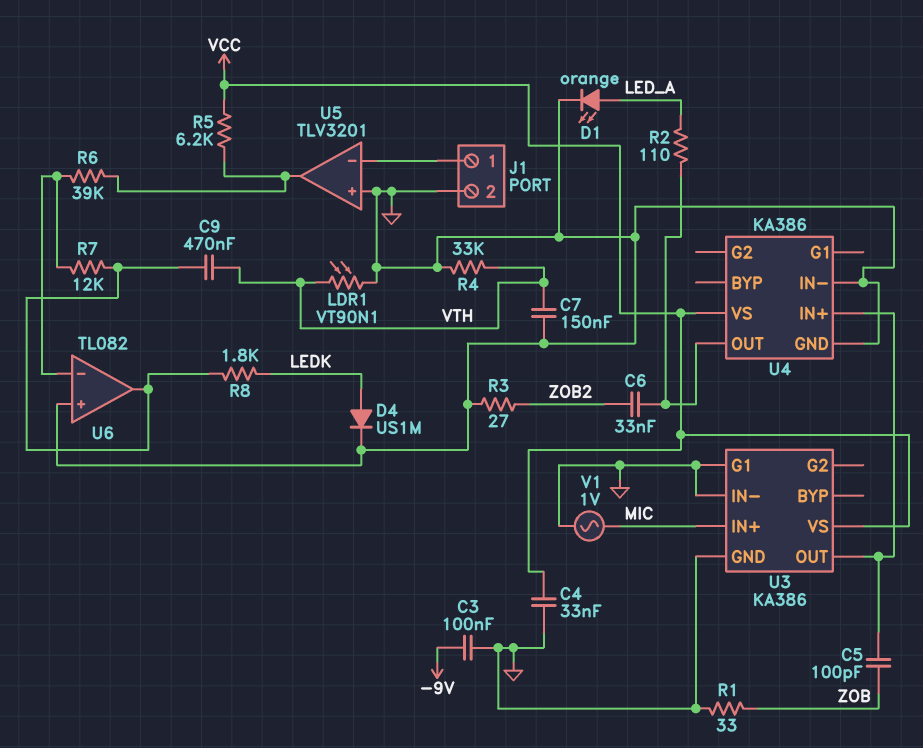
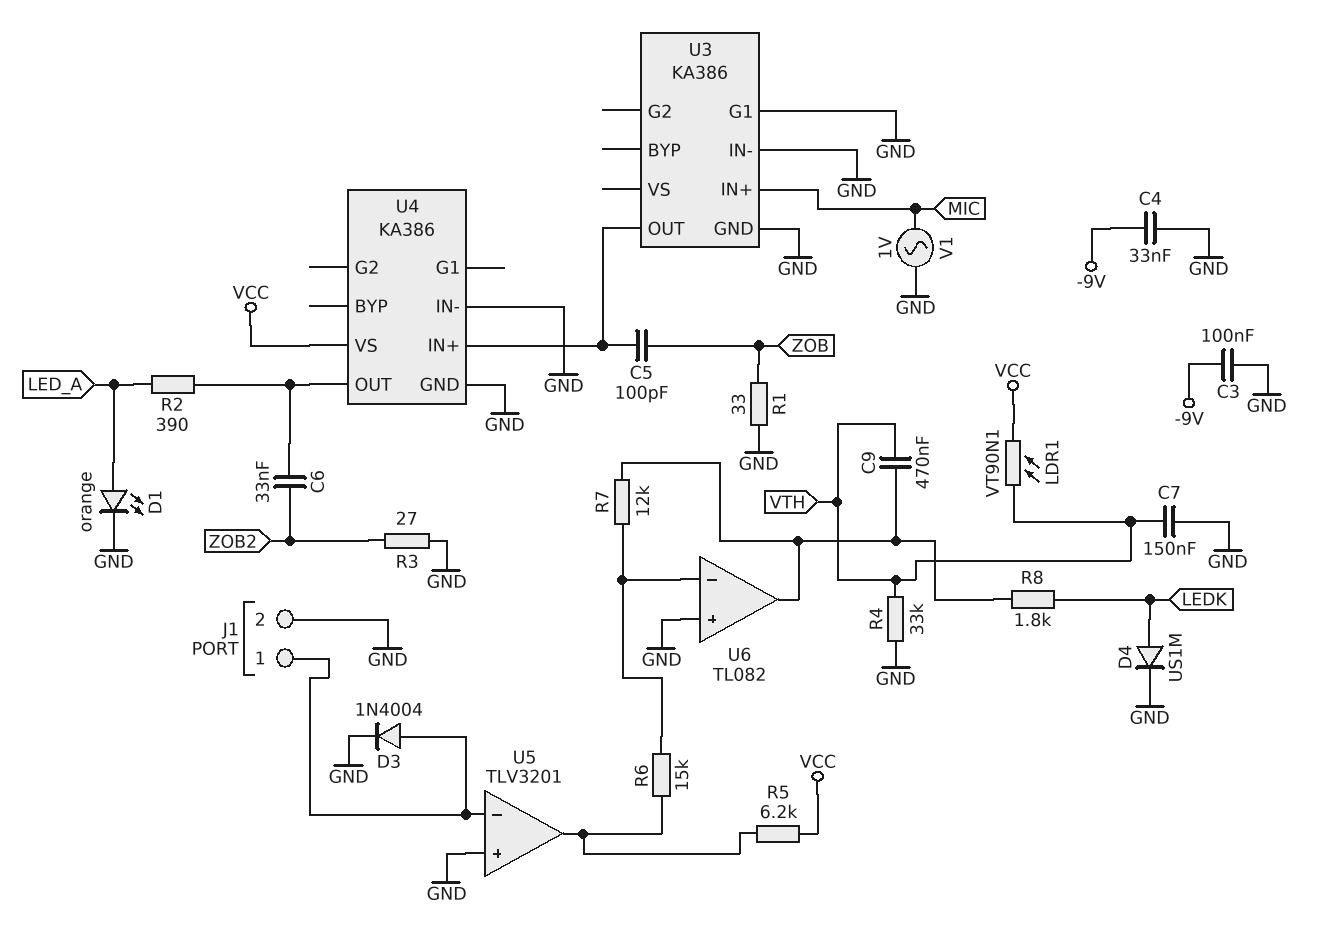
C4: 33nF (GND, VCC) -> 33nF (-9V, GND)
D3: none -> diode 1N4004 (A J1/1, K GND)
LDR1: VT90N1 (GND, VTH) -> VT90N1 (VCC, VTH)
R2: 110 (LED_A, U4/OUT) -> 390 (LED_A, U4/OUT)
R6: 39k (U5/out, U6/in-) -> 15k (U5/out, U6/in-)
U3 pin VS: VCC -> none

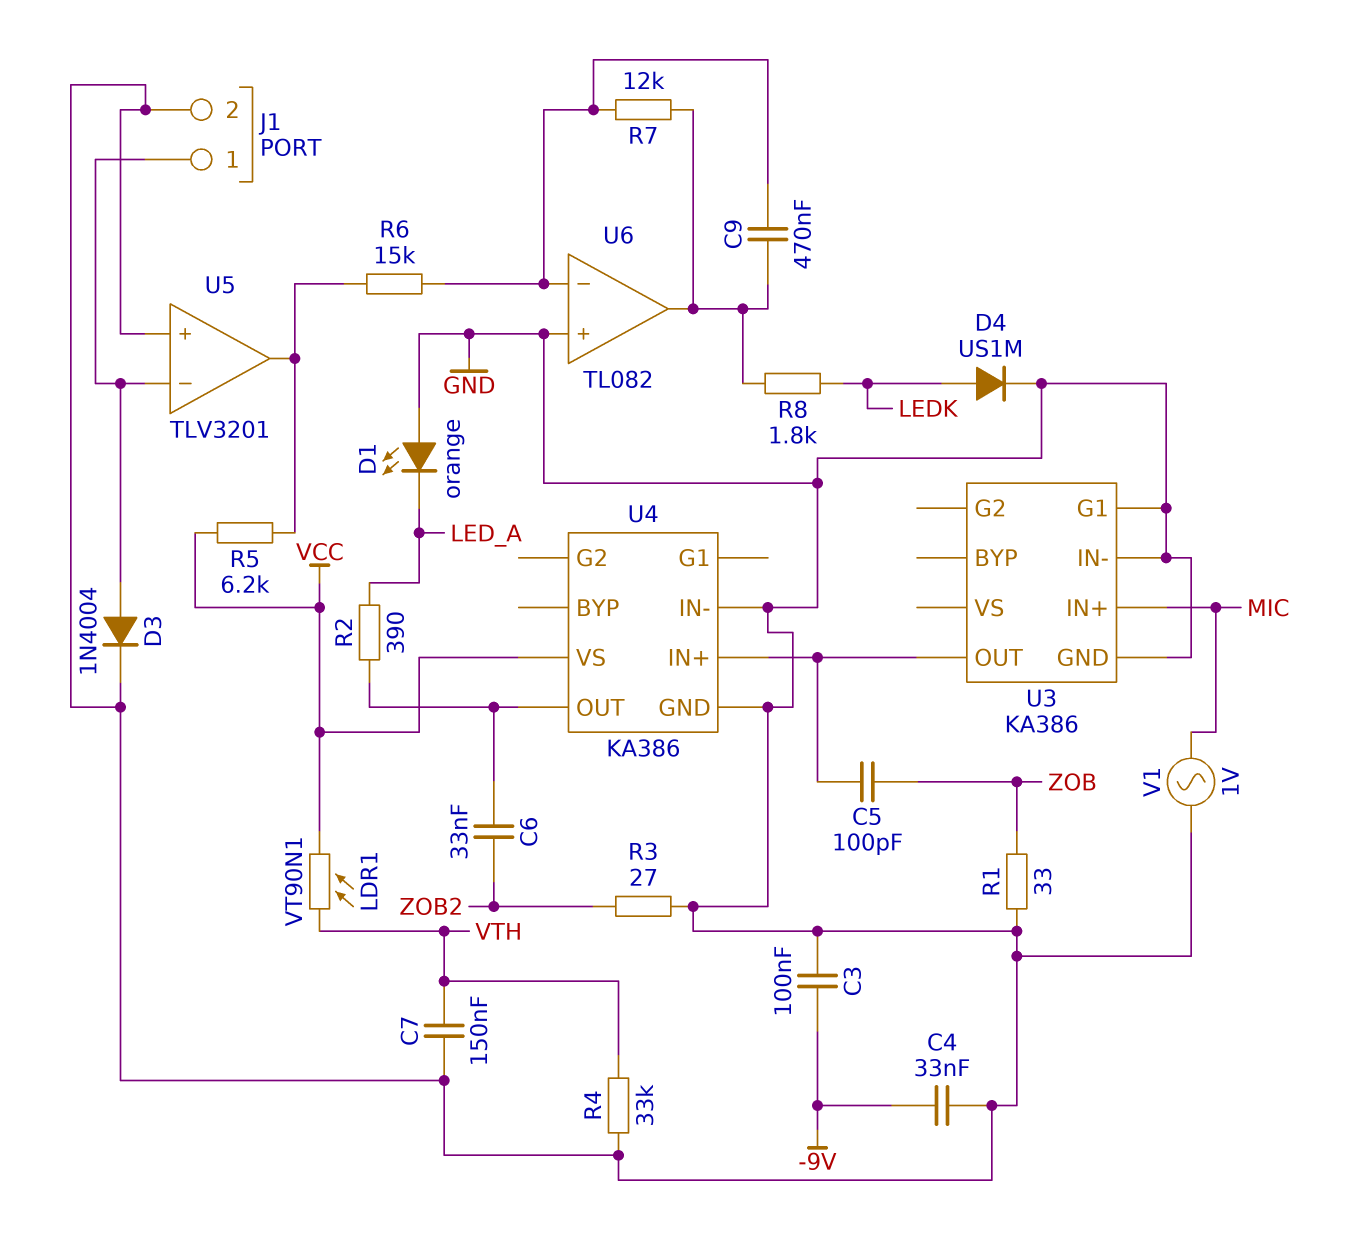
C9: 470nF (U6/out, VTH) -> 470nF (U6/in-, U6/out)
D1: LED orange (A LED_A, K GND) -> LED orange (A GND, K LED_A)

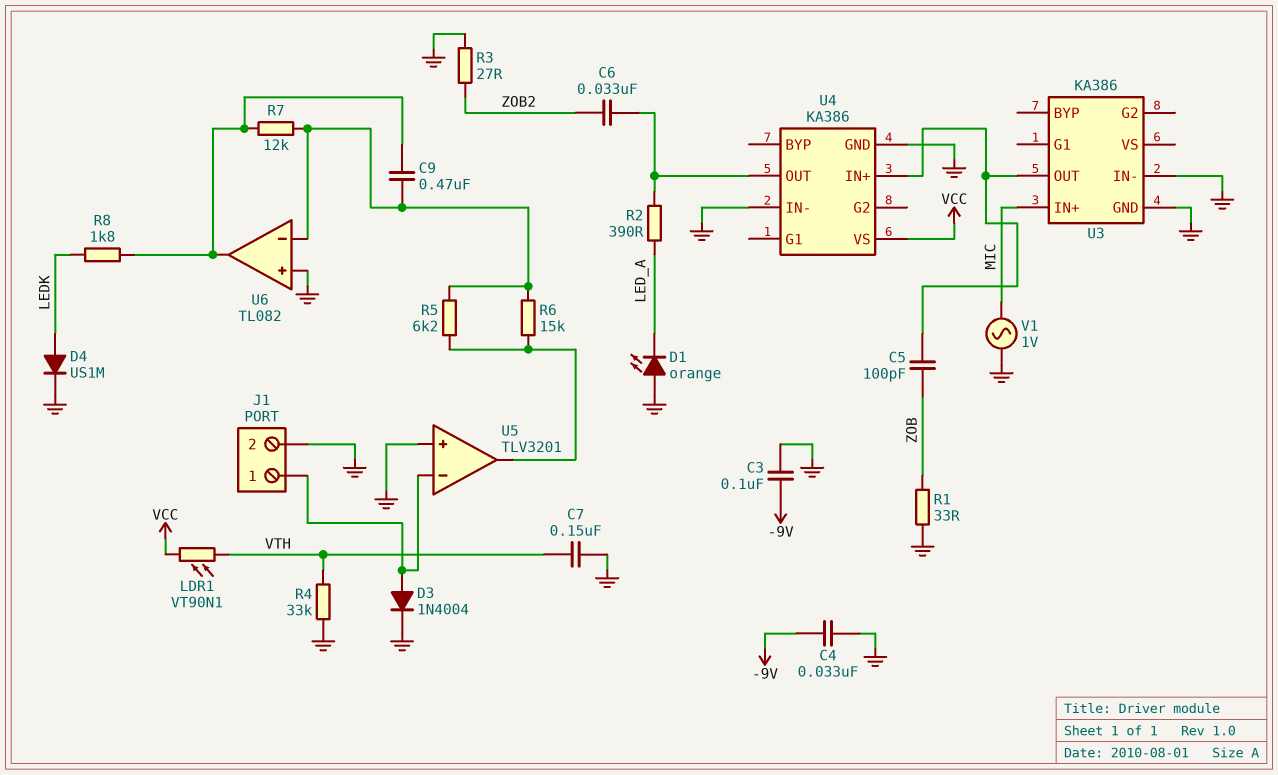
R5: 6.2k (U5/out, VCC) -> 6.2k (U5/out, U6/in-)
U3 pin G1: GND -> none

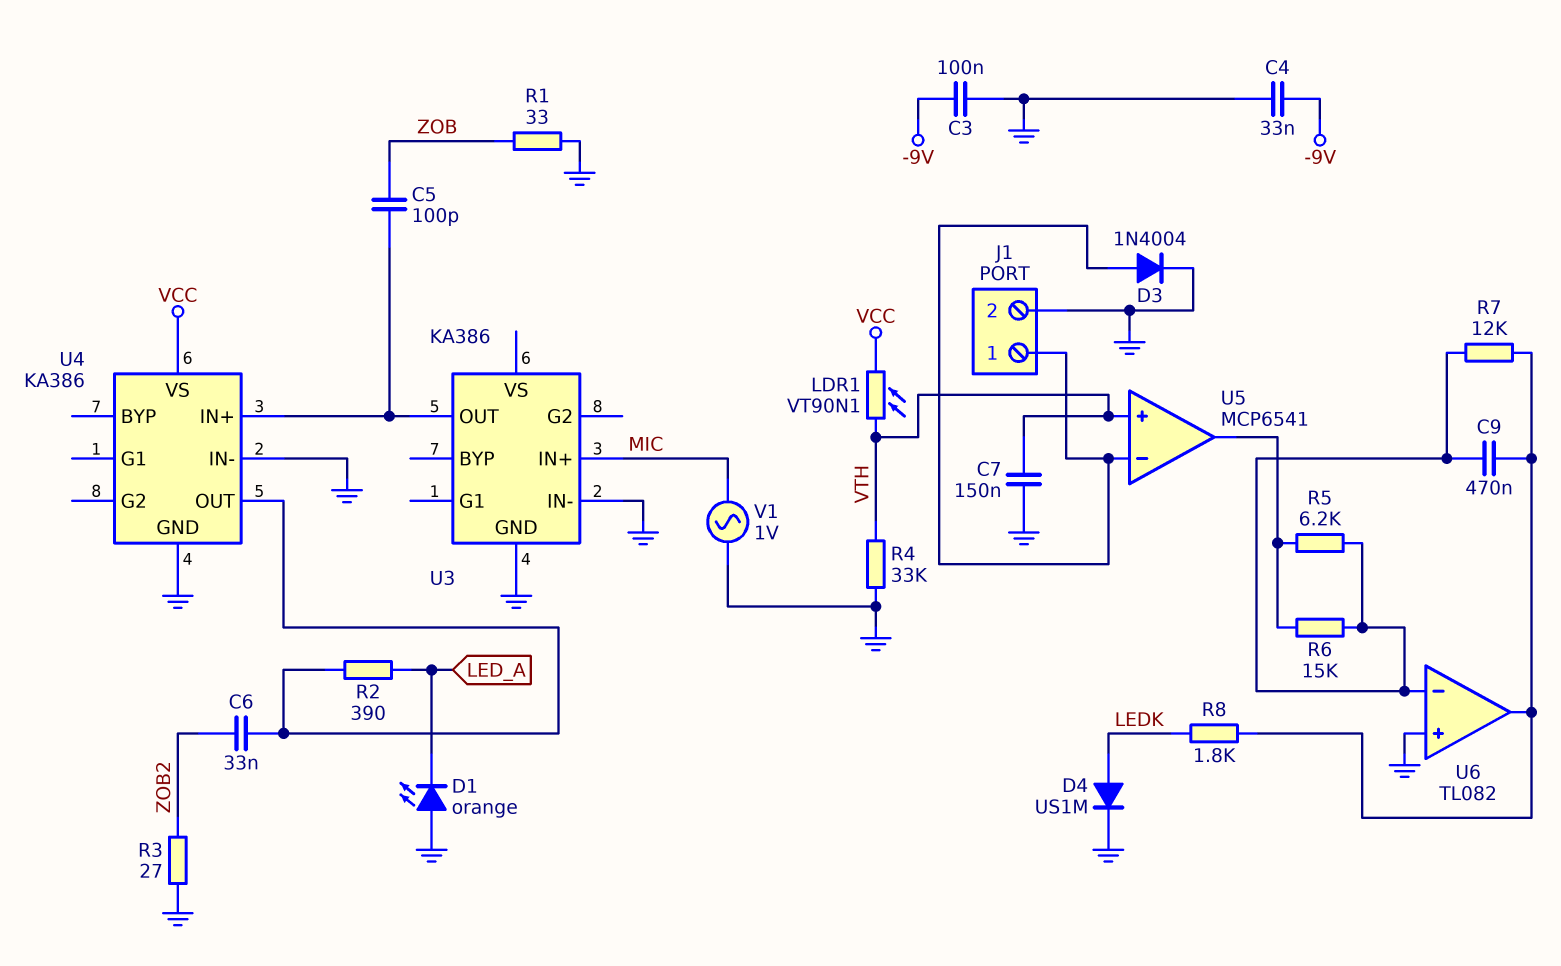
U5: TLV3201 -> MCP6541
U5 pin in+: GND -> VTH

